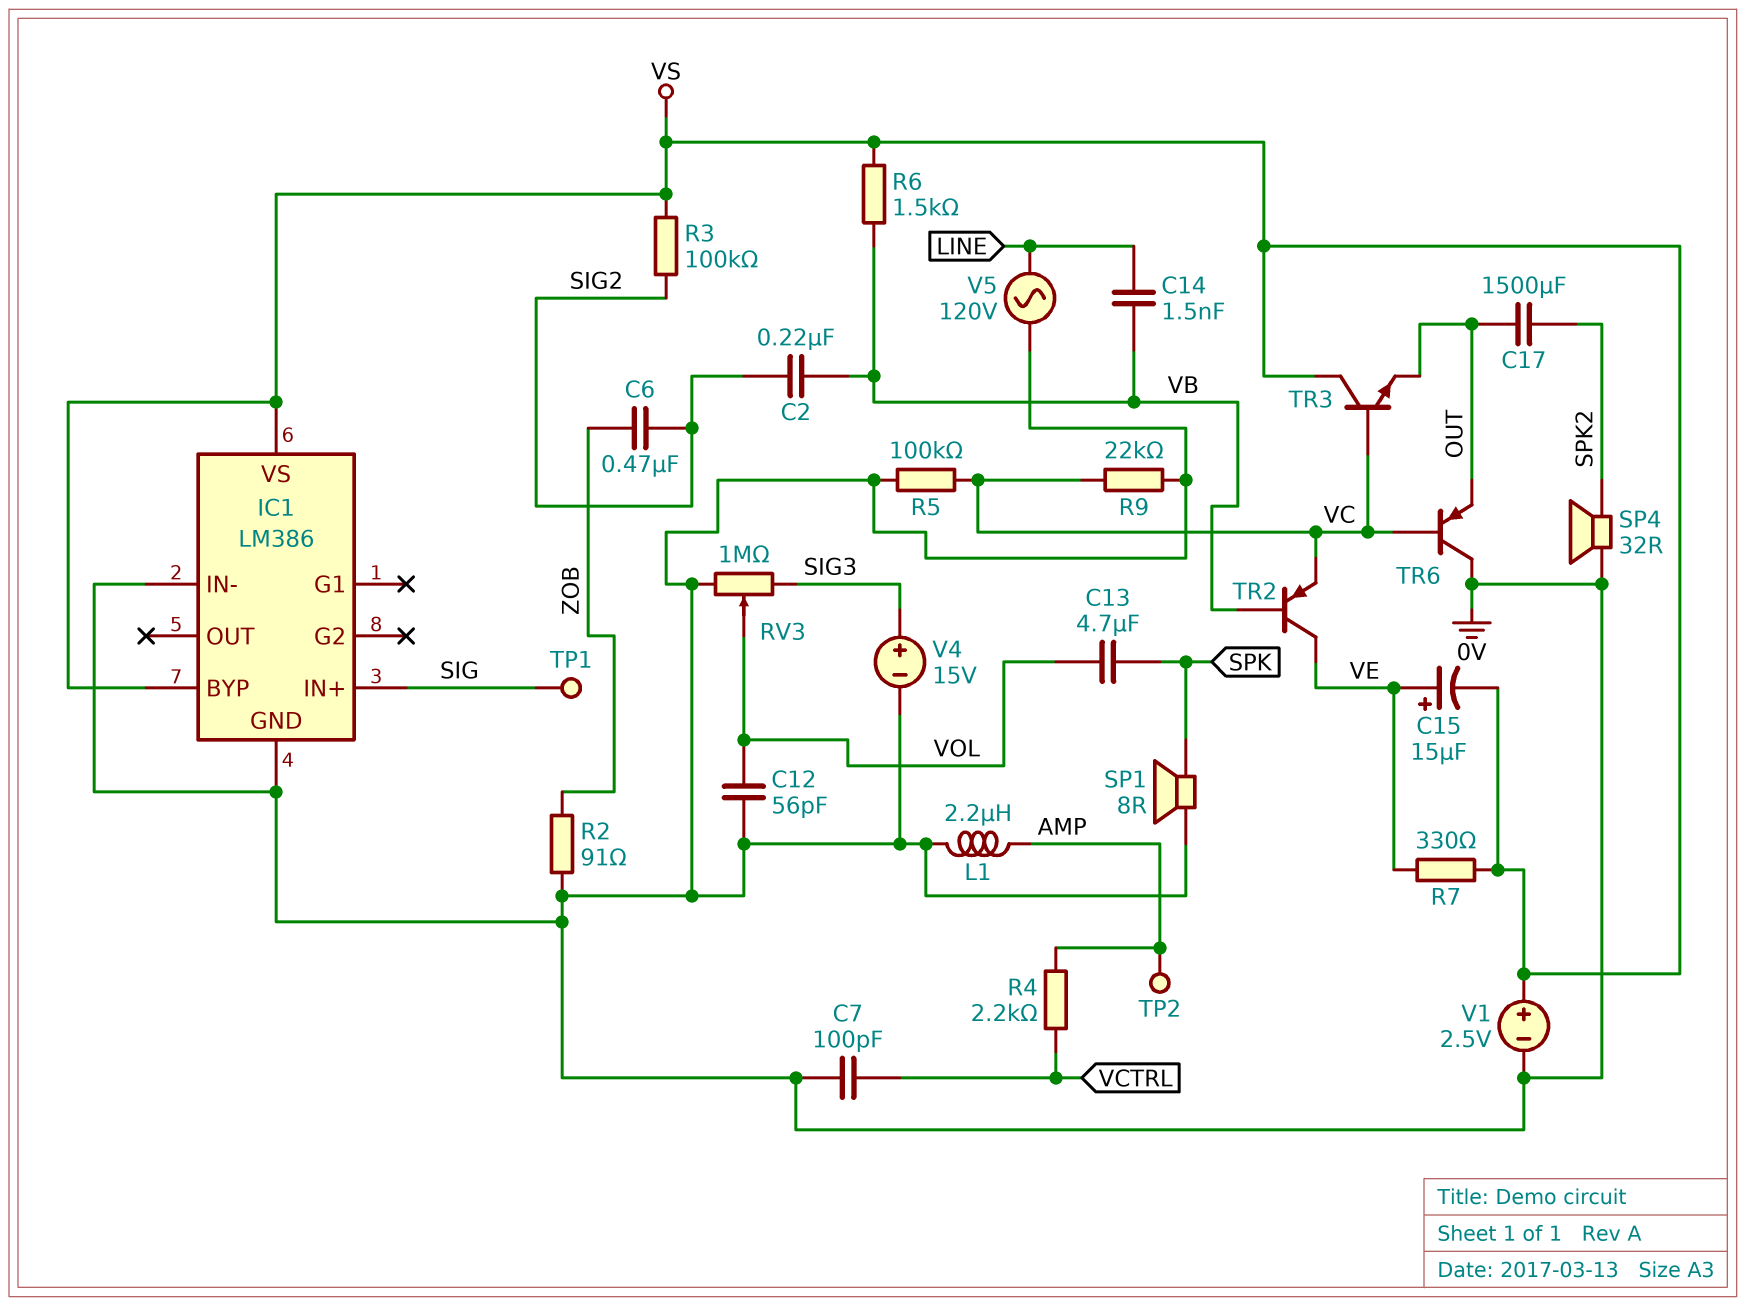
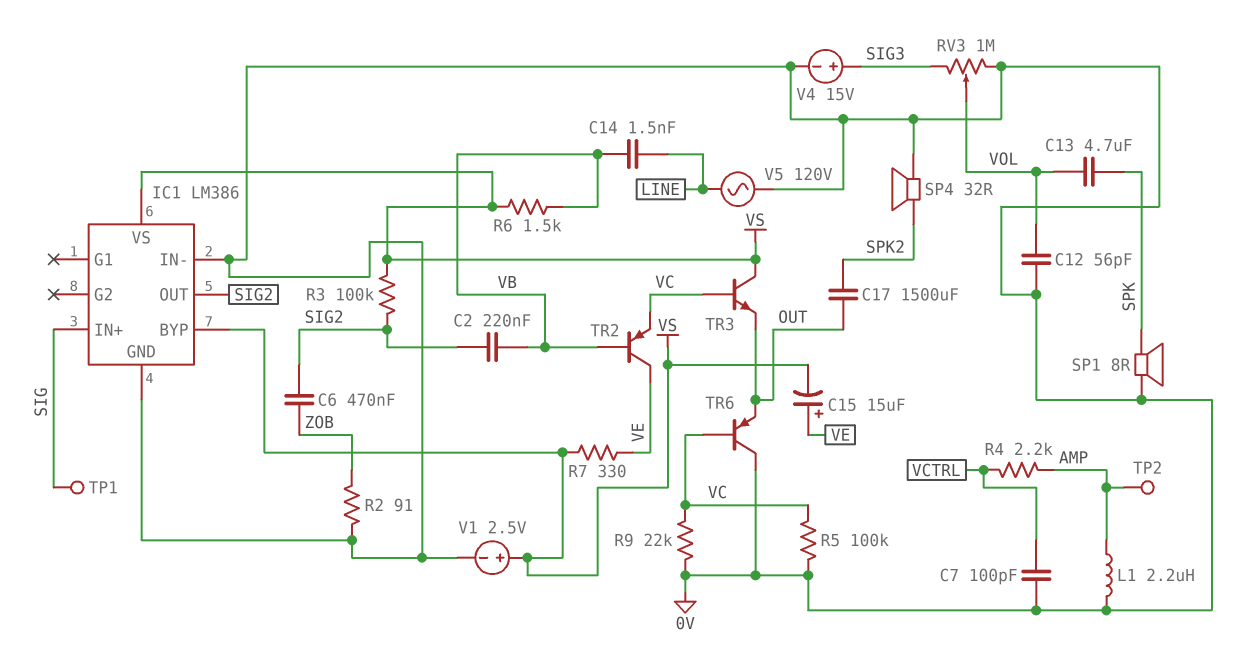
IC1 pin OUT: none -> SIG2

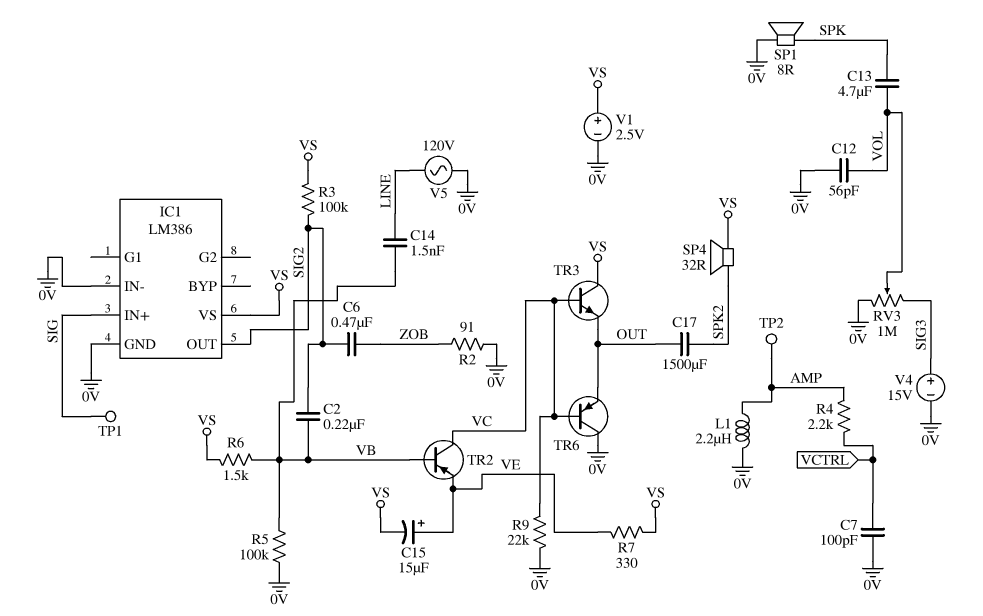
IC1 pin BYP: VS -> none
R5: 100k (0V, VC) -> 100k (0V, VB)
SP4: speaker 32R (0V, SPK2) -> speaker 32R (SPK2, VS)
TR2: PNP (B VB, C VE, E VC) -> PNP (B VB, C VC, E VE)

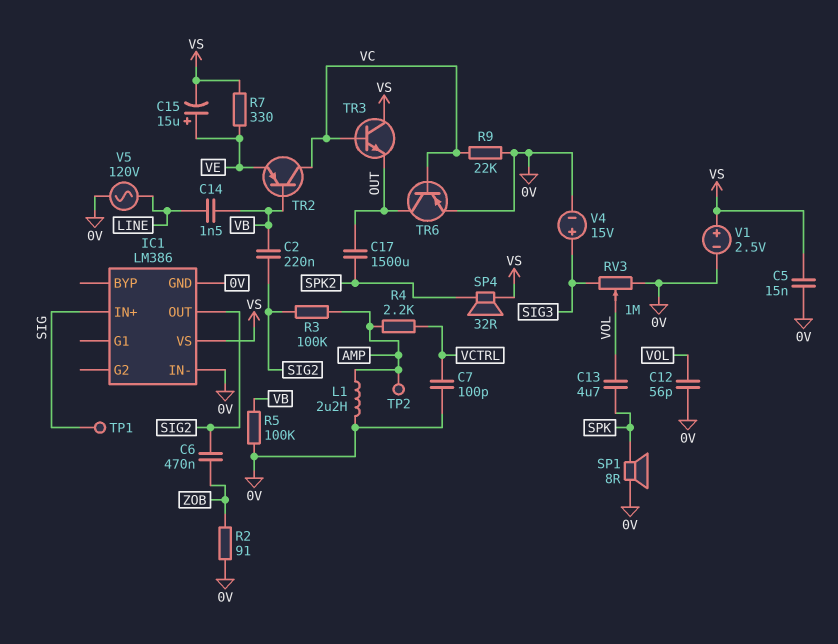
C5: none -> 15nF (0V, VS)
R3: 100k (SIG2, VS) -> 100k (AMP, SIG2)
R6: 1.5k (VB, VS) -> none
TR6: PNP (B VC, C 0V, E OUT) -> PNP (B VC, C OUT, E 0V)

